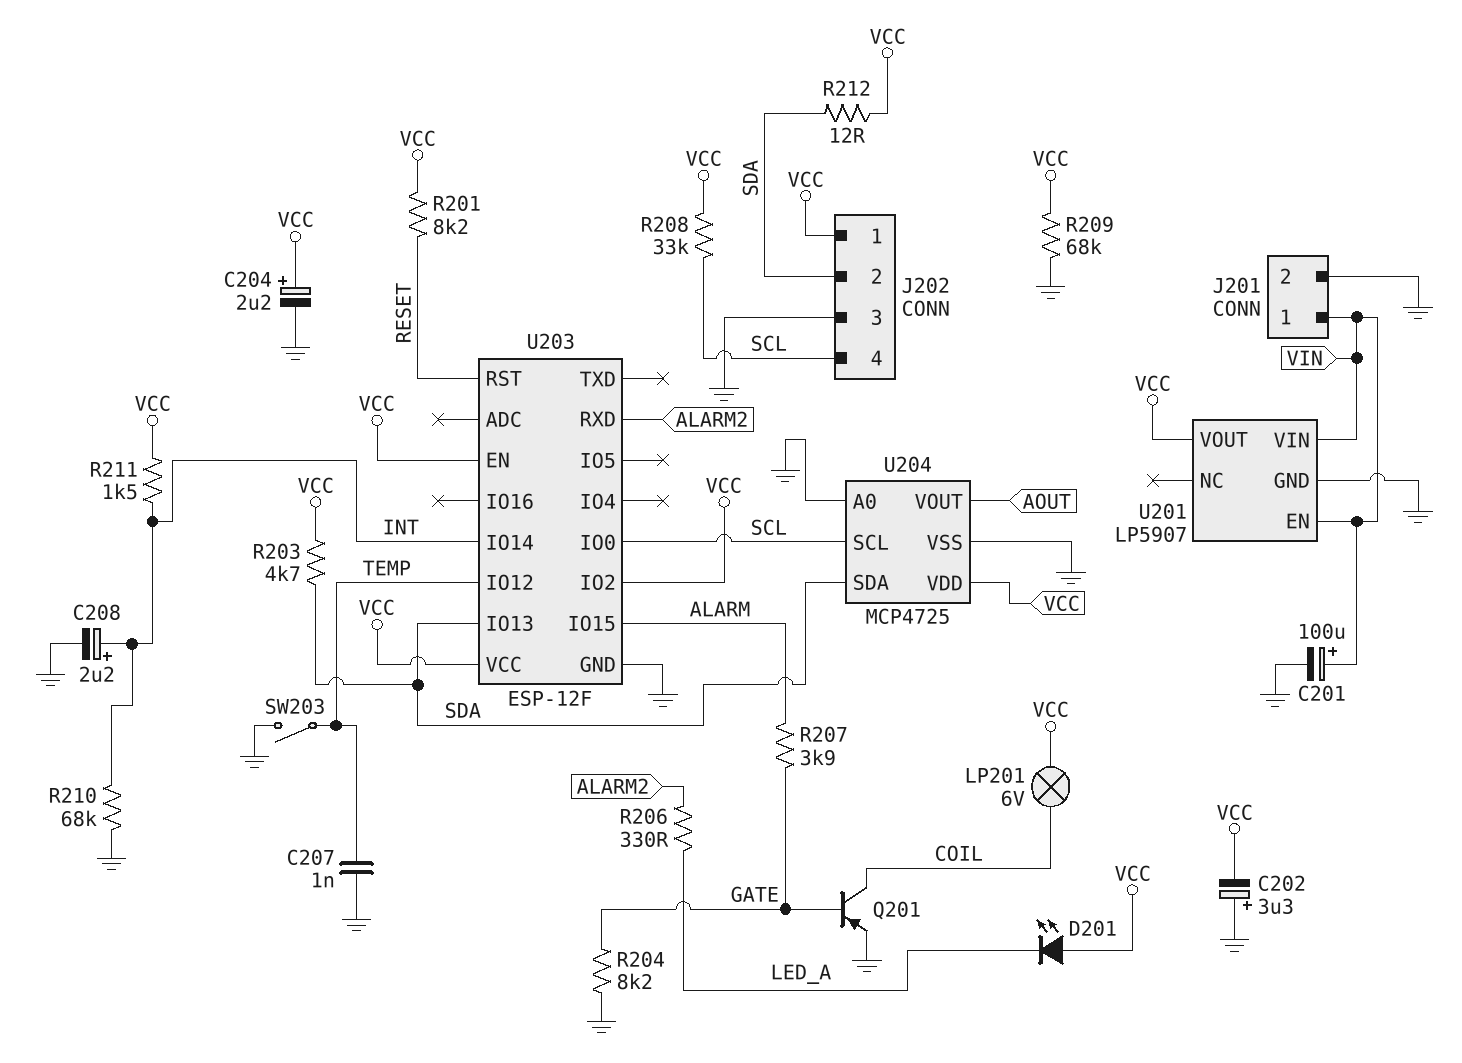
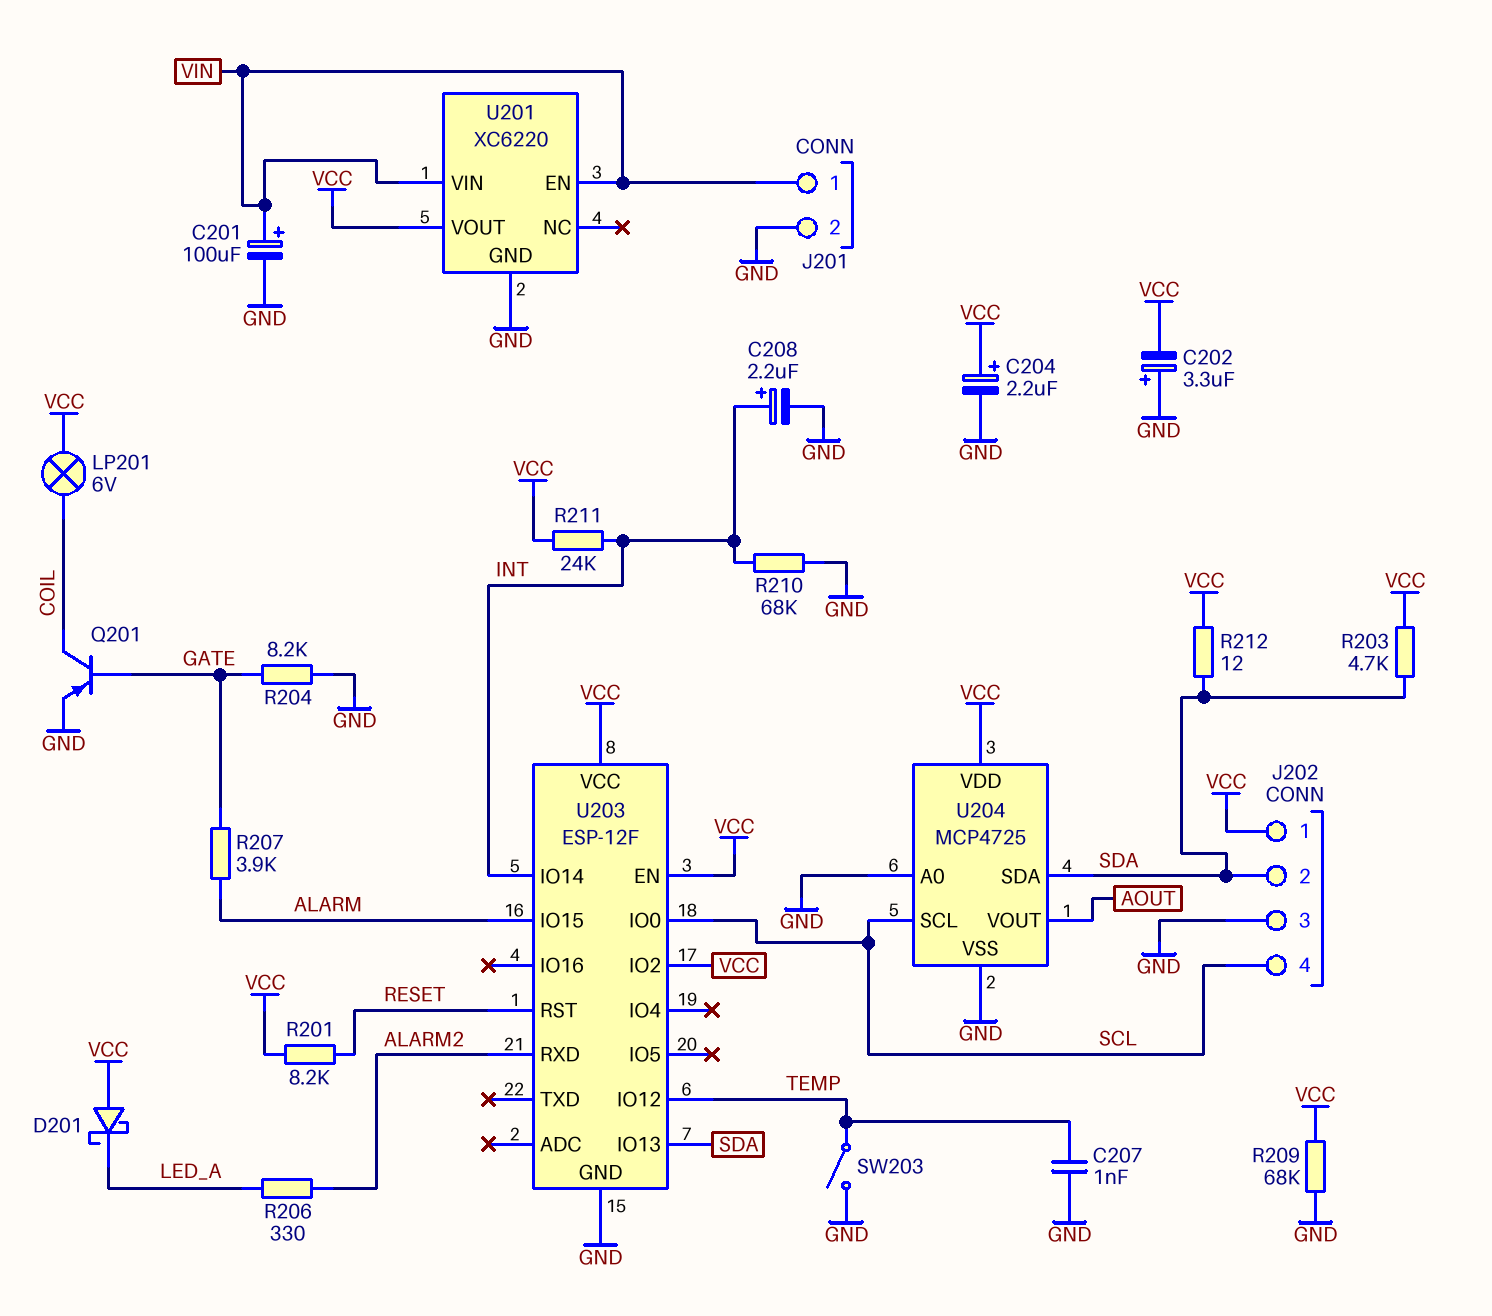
D201: LED (A VCC, K LED_A) -> schottky (A VCC, K LED_A)
R208: 33k (SCL, VCC) -> none
R211: 1.5k (INT, VCC) -> 24k (INT, VCC)
U201: LP5907 -> XC6220

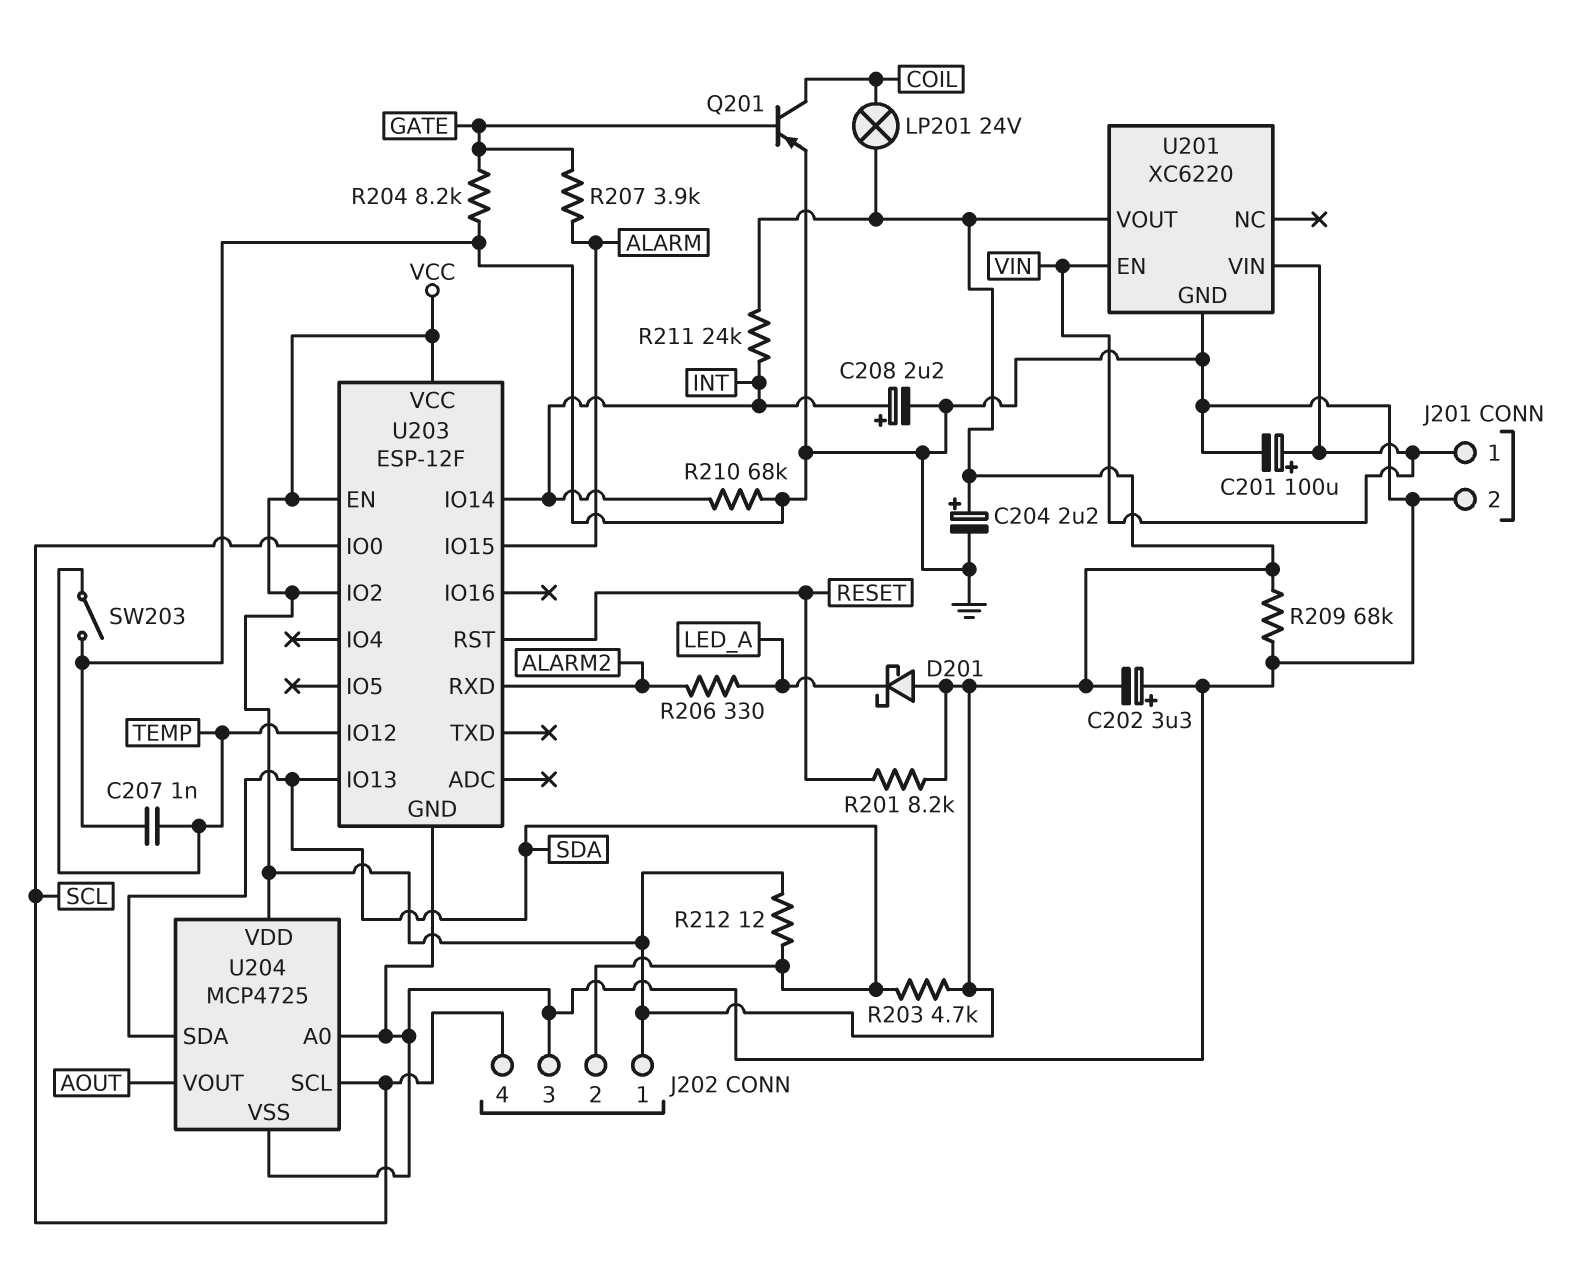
LP201: lamp 6V (COIL, VCC) -> lamp 24V (COIL, VCC)

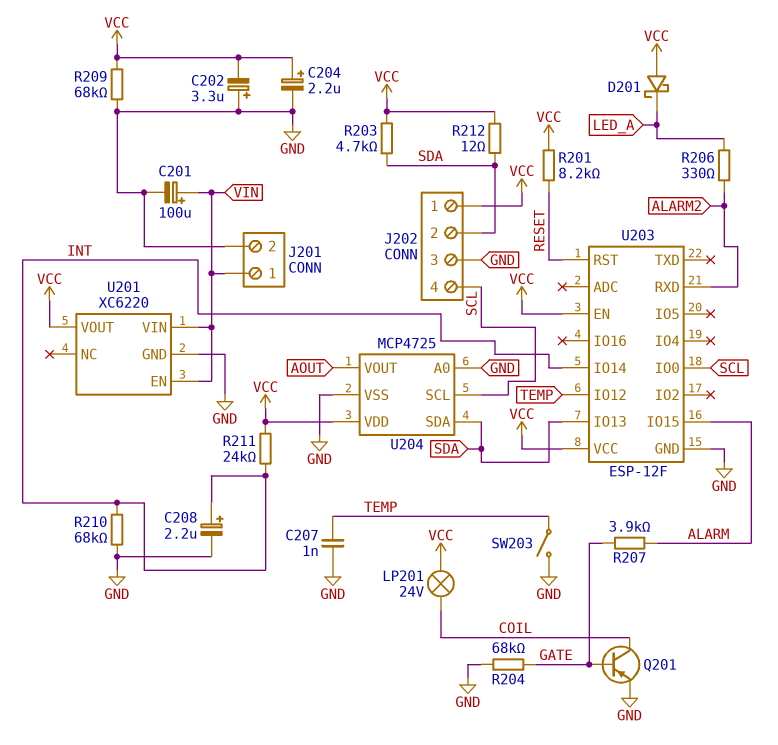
R204: 8.2k (GATE, GND) -> 68k (GATE, GND)
U203 pin IO2: VCC -> none

